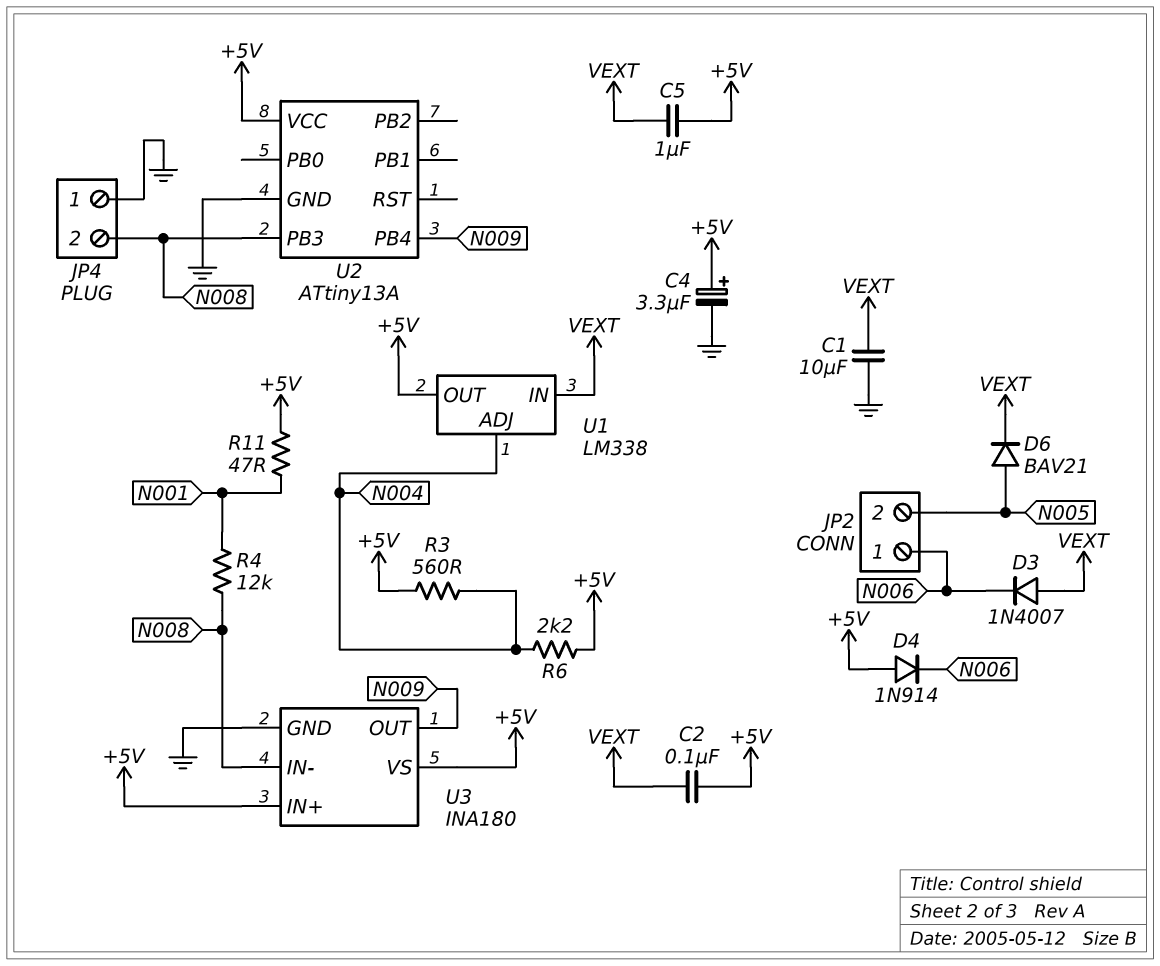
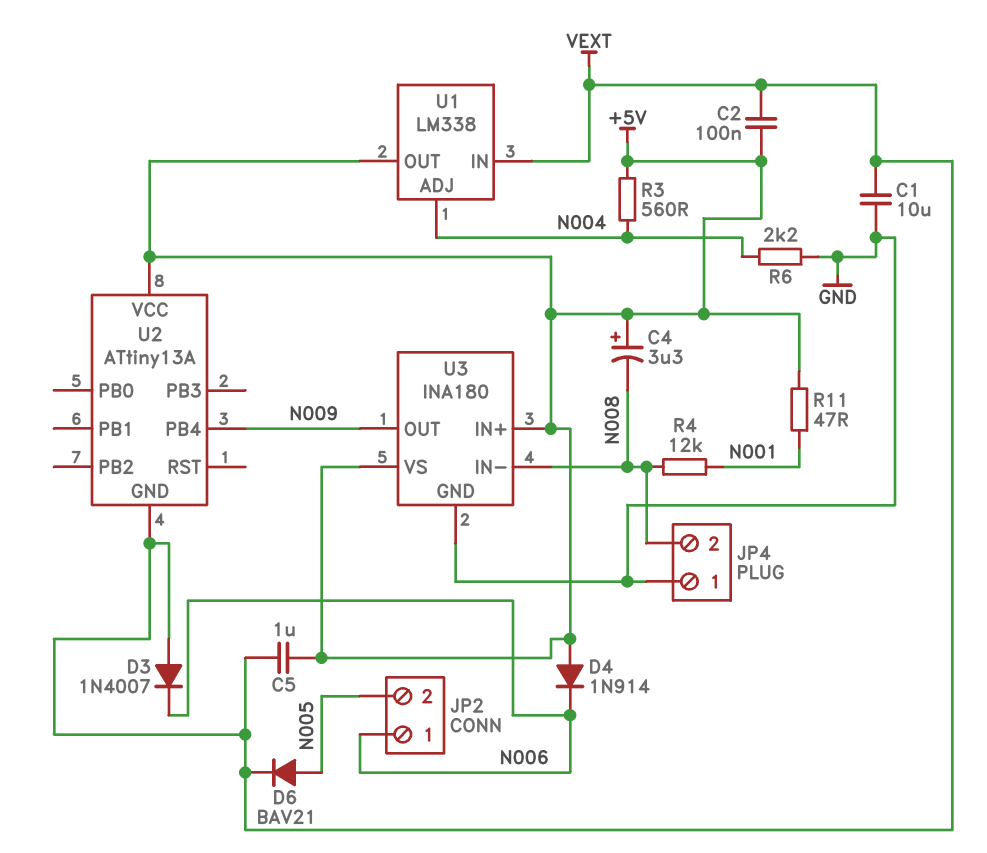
C4: 3.3uF (plus +5V, minus GND) -> 3.3uF (plus +5V, minus N008)
R6: 2.2k (+5V, N004) -> 2.2k (GND, N004)
U2 pin GND: GND -> VEXT
U2 pin PB3: N008 -> none

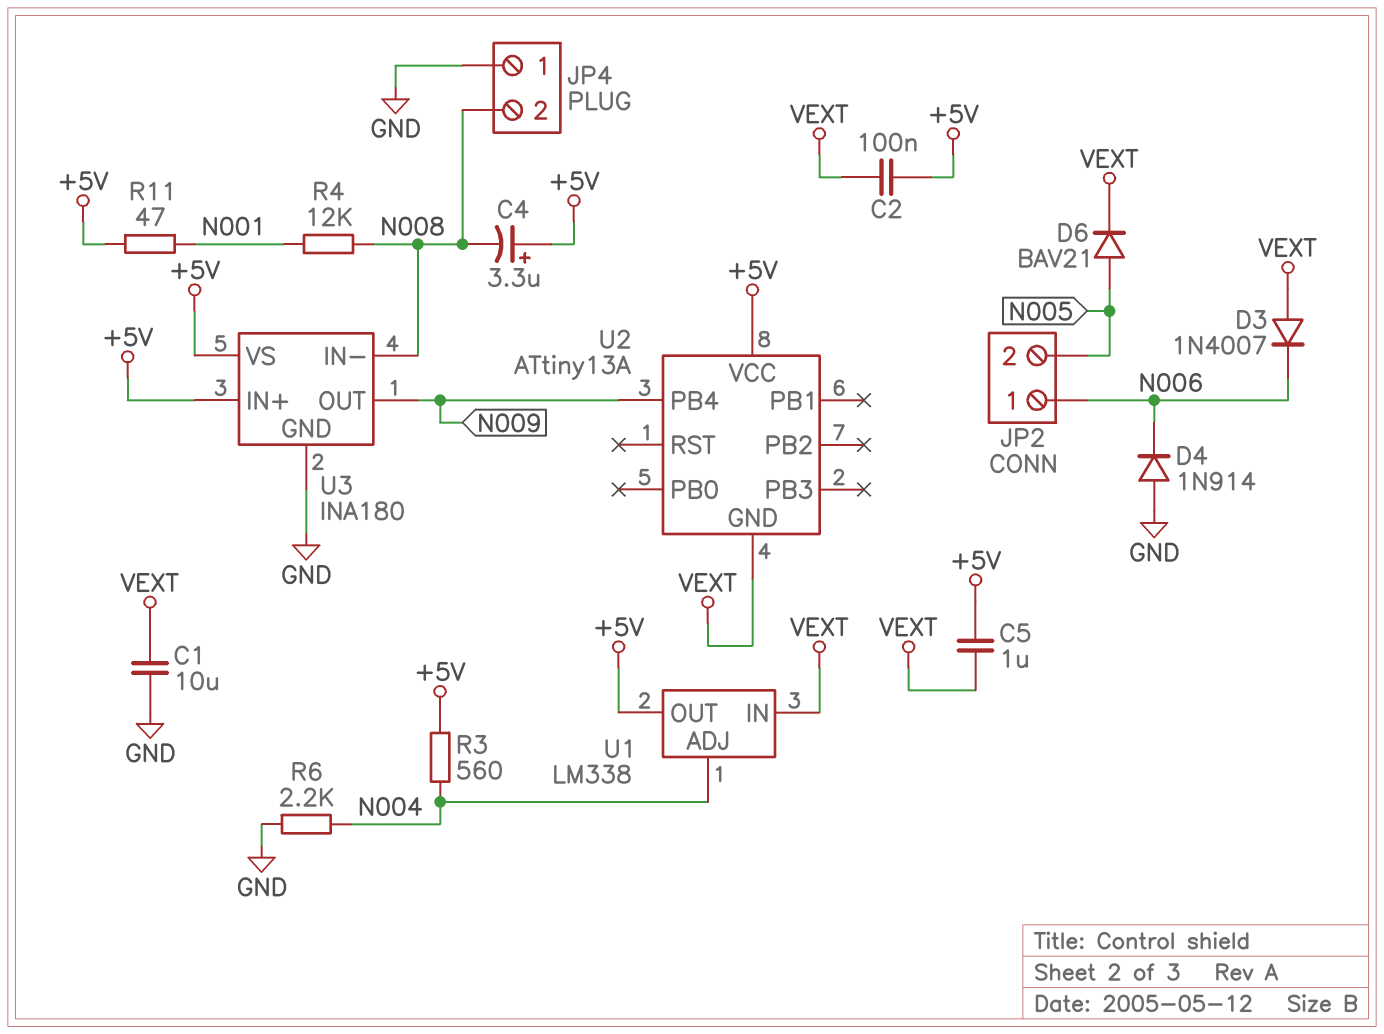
D4: diode 1N914 (A +5V, K N006) -> diode 1N914 (A GND, K N006)

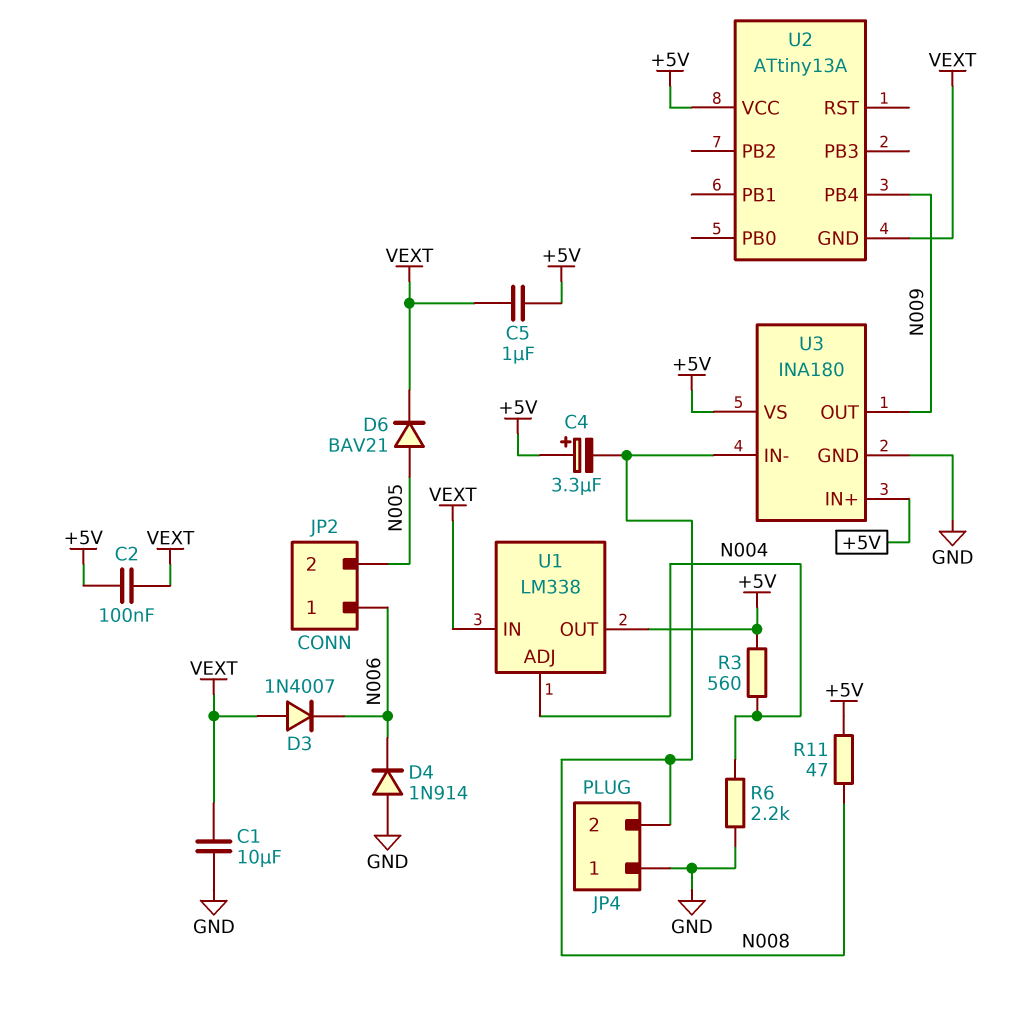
R4: 12k (N001, N008) -> none
R11: 47 (+5V, N001) -> 47 (+5V, N008)

